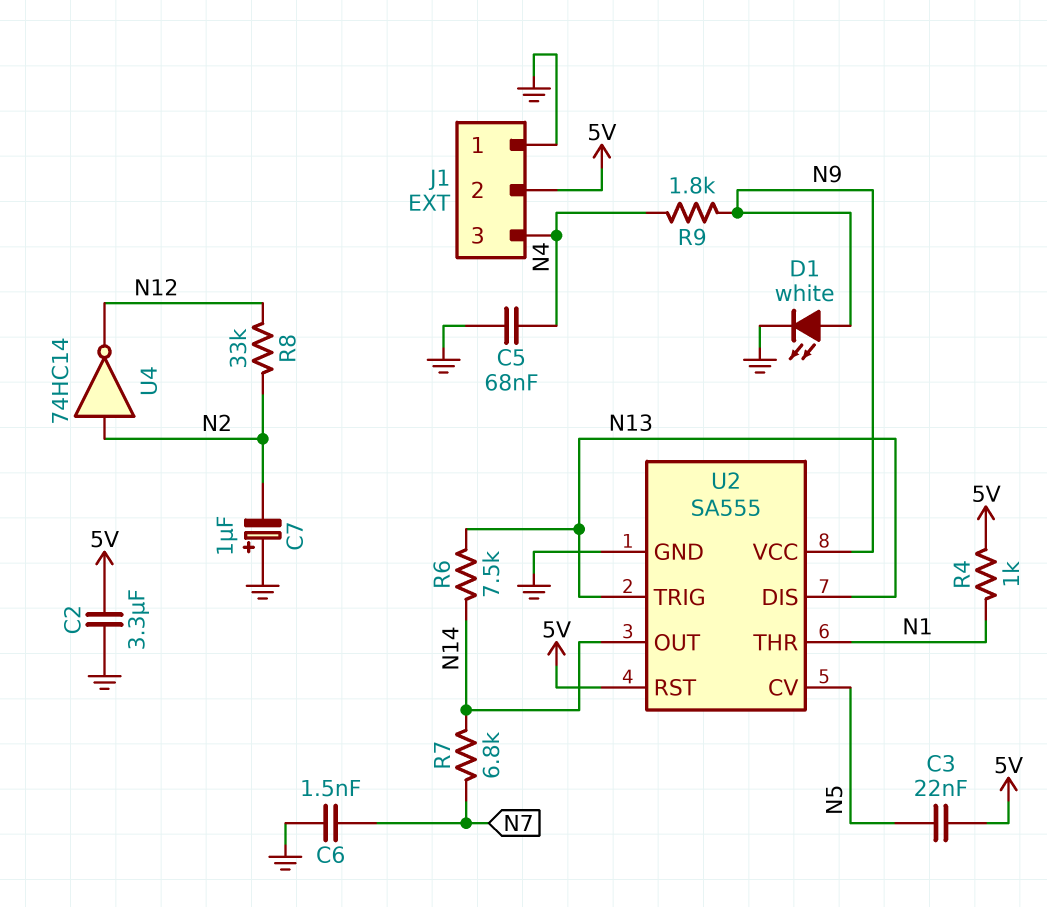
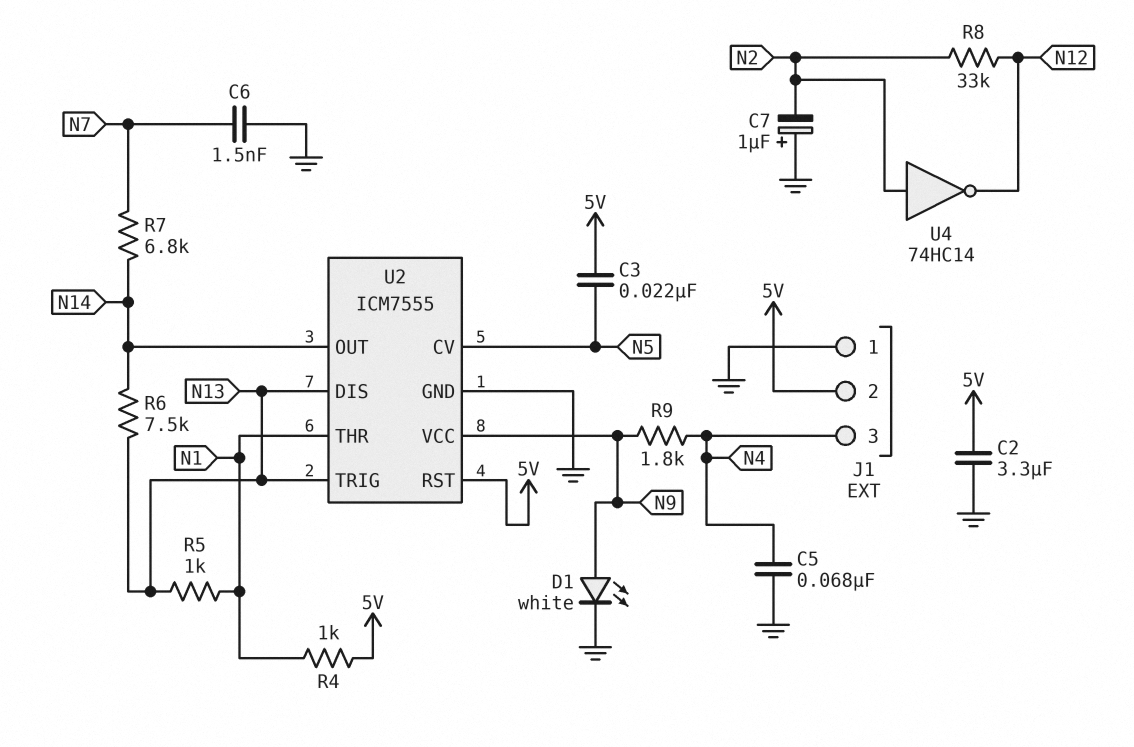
R5: none -> 1k (N1, N13)
U2: SA555 -> ICM7555

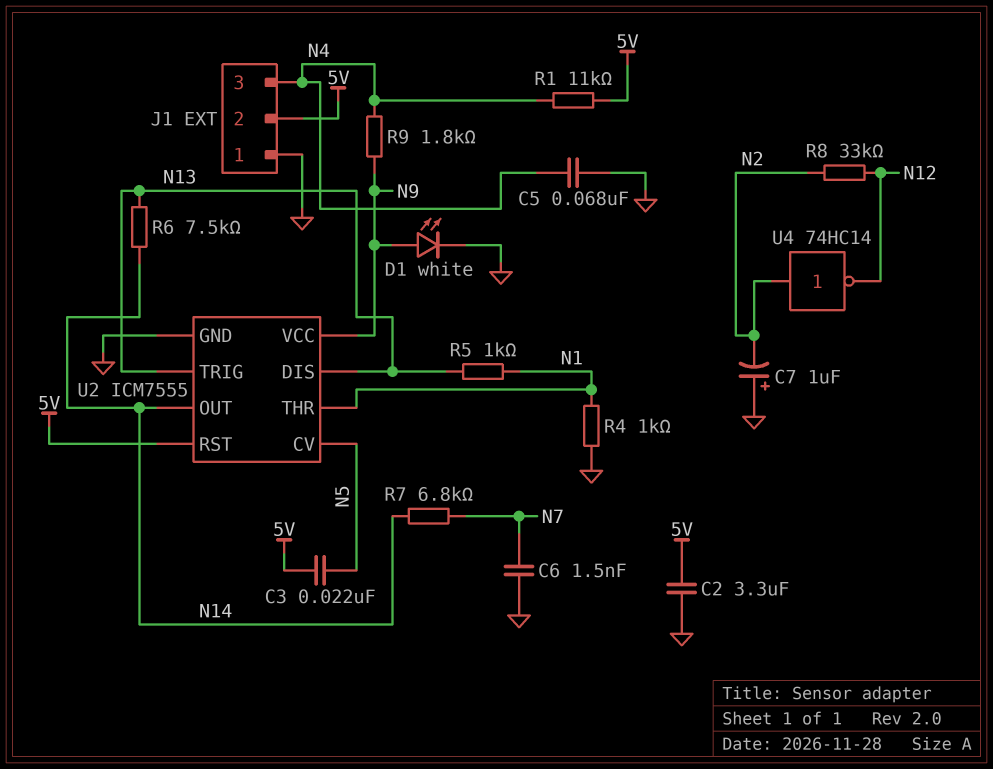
R1: none -> 11k (5V, N4)
R4: 1k (5V, N1) -> 1k (GND, N1)

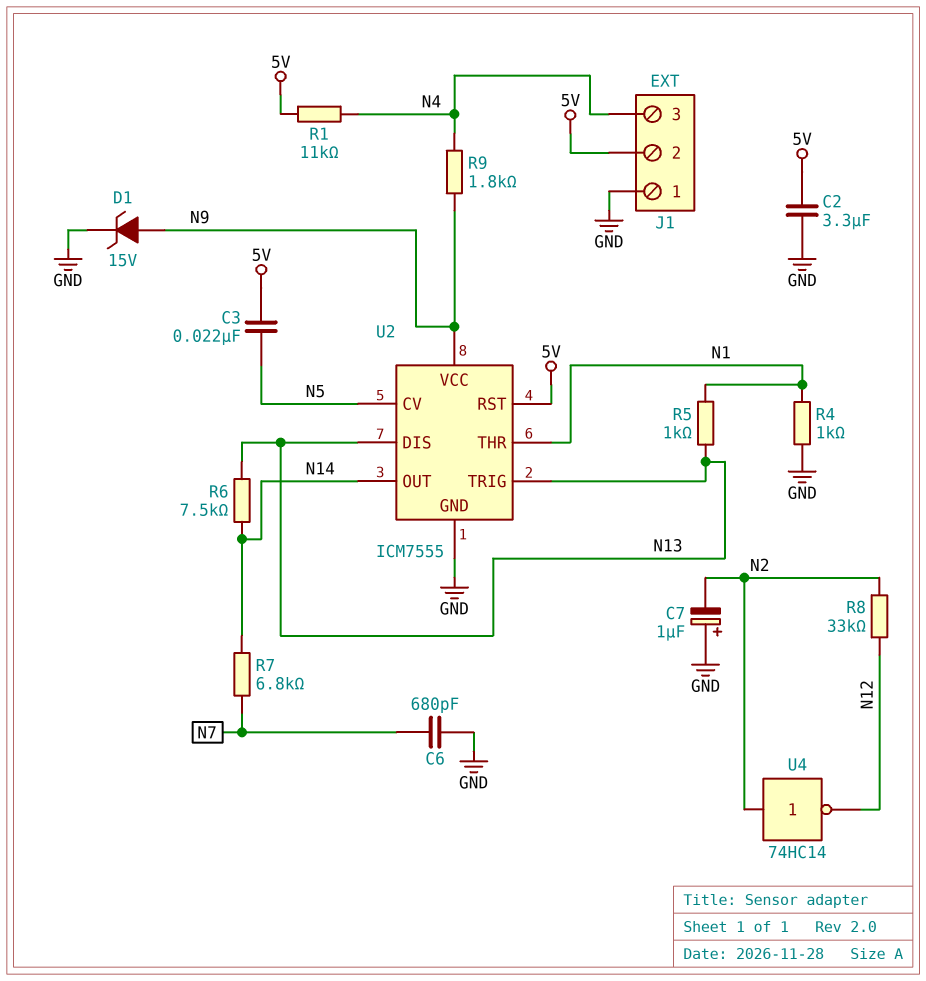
C5: 68nF (GND, N4) -> none
C6: 1.5nF (GND, N7) -> 680pF (GND, N7)
D1: LED white (A N9, K GND) -> zener 15V (A N9, K GND)

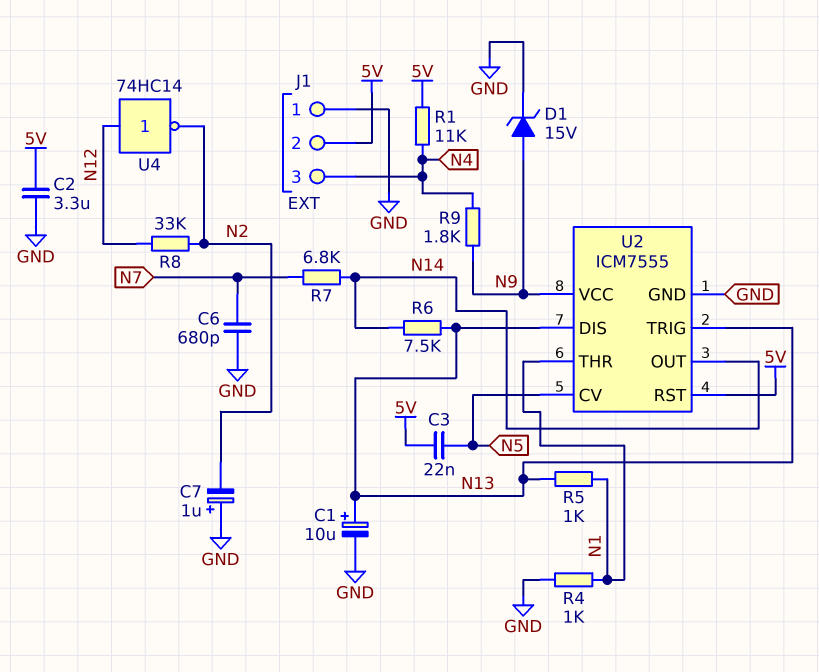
C1: none -> 10uF (plus N13, minus GND)
U4: NOT 74HC14 (in N2, out N12) -> NOT 74HC14 (in N12, out N2)

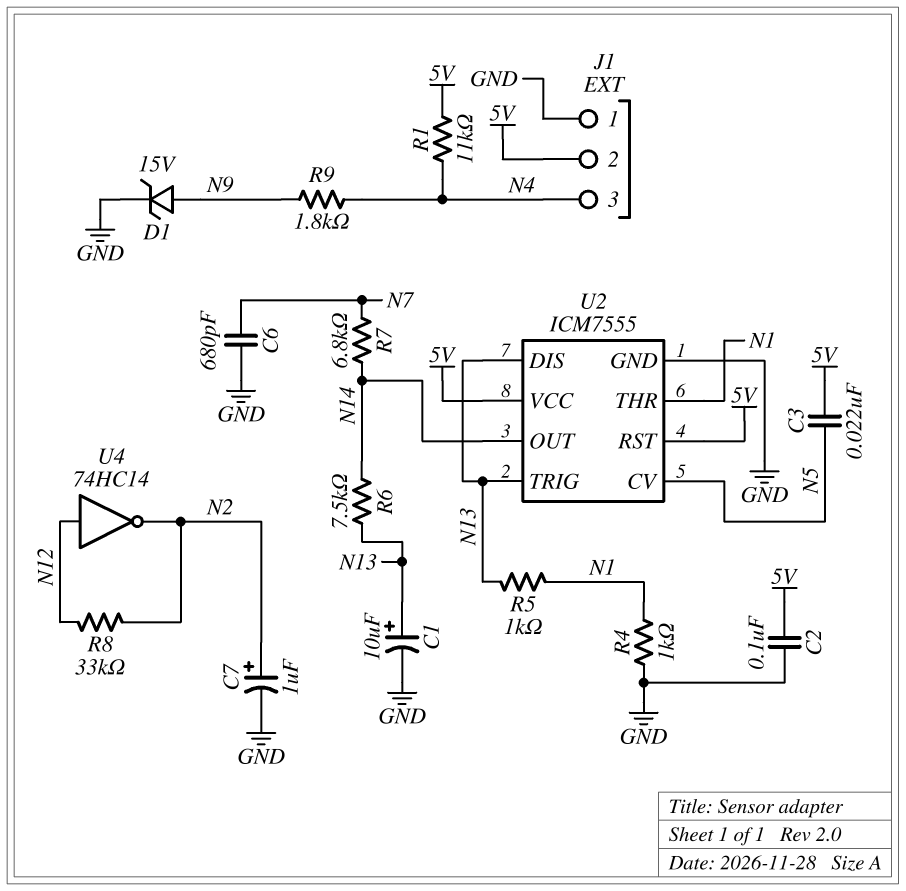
C2: 3.3uF (5V, GND) -> 100nF (5V, GND)
C7: 1uF (plus GND, minus N2) -> 1uF (plus N2, minus GND)
U2 pin VCC: N9 -> 5V

